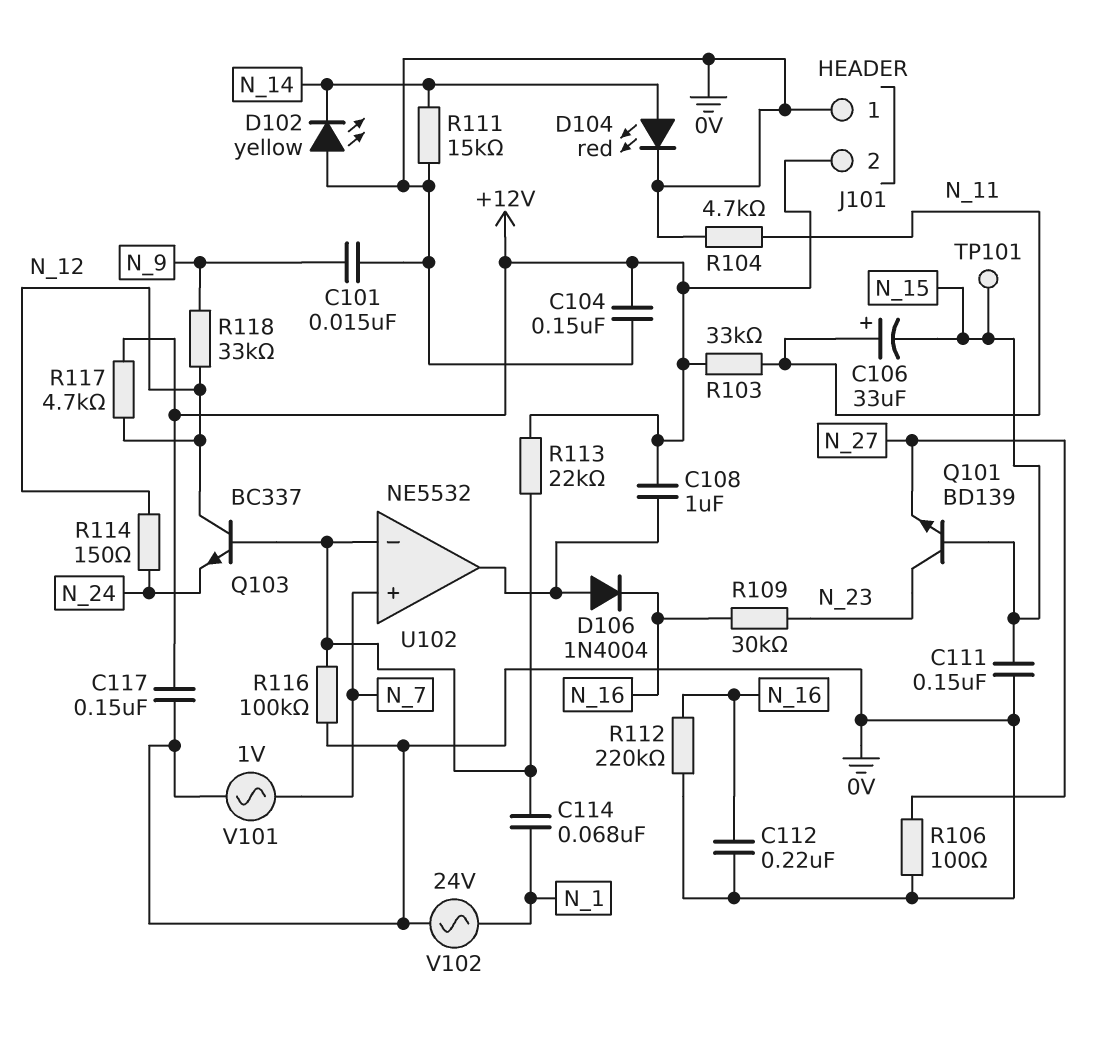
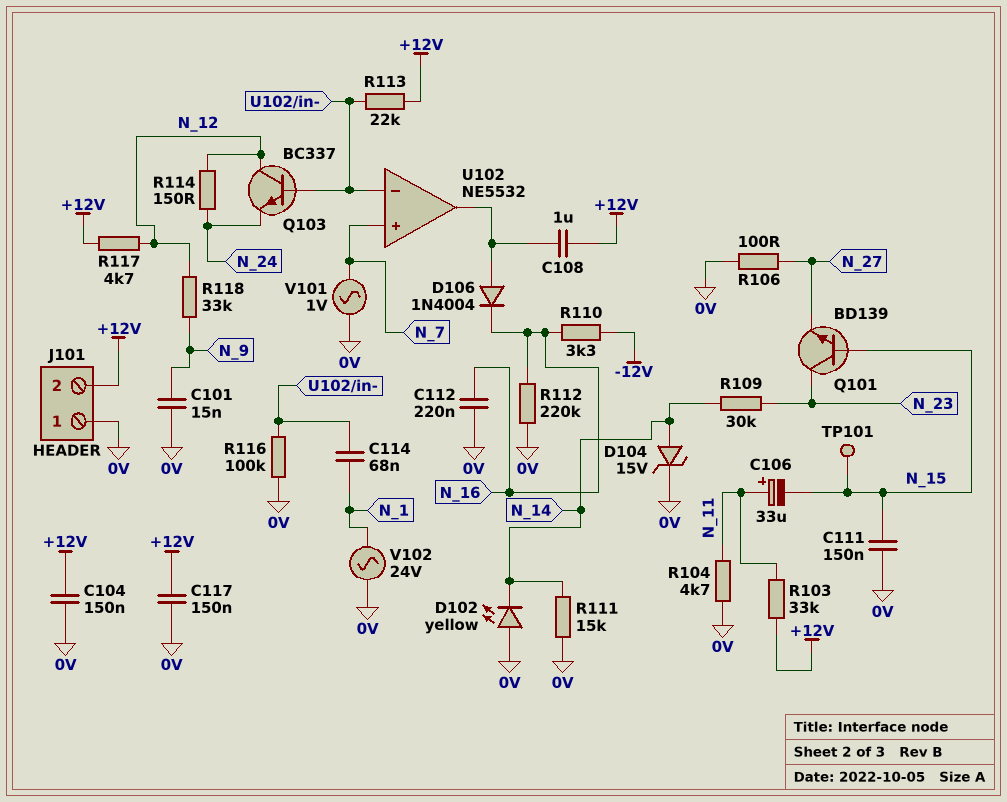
D104: LED red (A N_14, K 0V) -> zener 15V (A N_14, K 0V)
R109: 30k (N_16, N_23) -> 30k (N_14, N_23)
R110: none -> 3.3k (-12V, N_16)

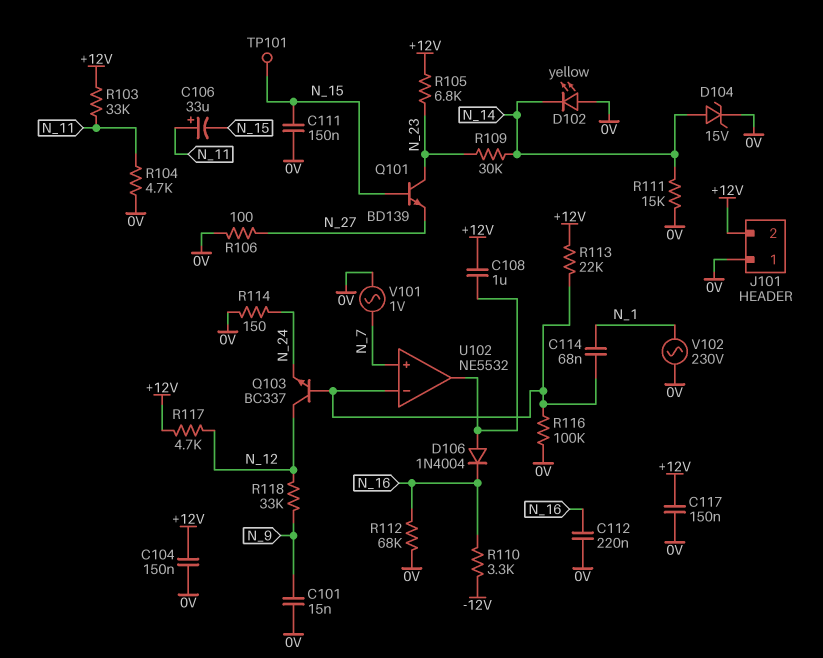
R105: none -> 6.8k (+12V, N_23)
R112: 220k (0V, N_16) -> 68k (0V, N_16)
R114: 150 (N_12, N_24) -> 150 (0V, N_24)
V102: AC 24V (0V, N_1) -> AC 230V (0V, N_1)

